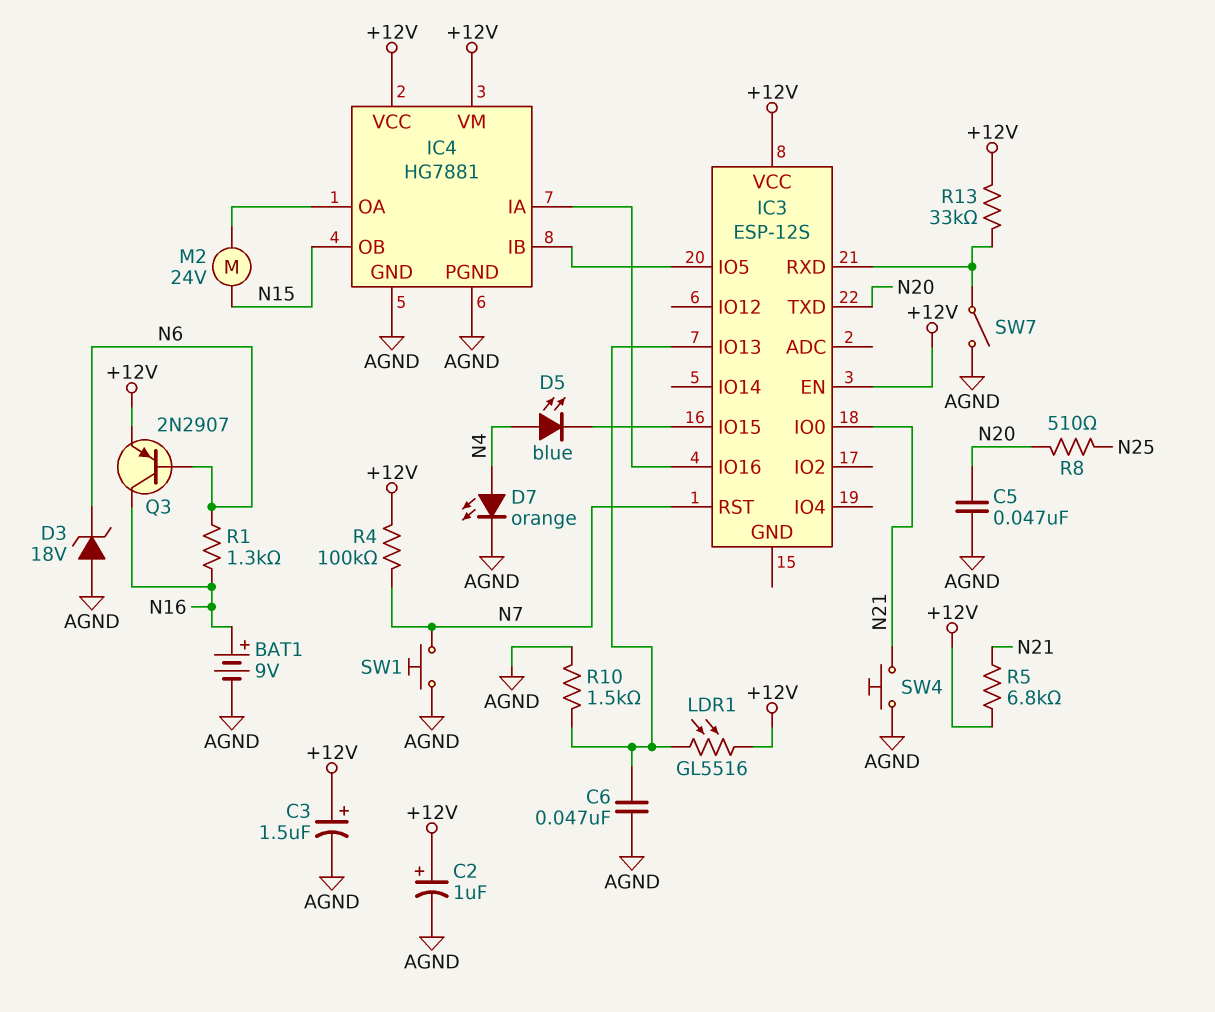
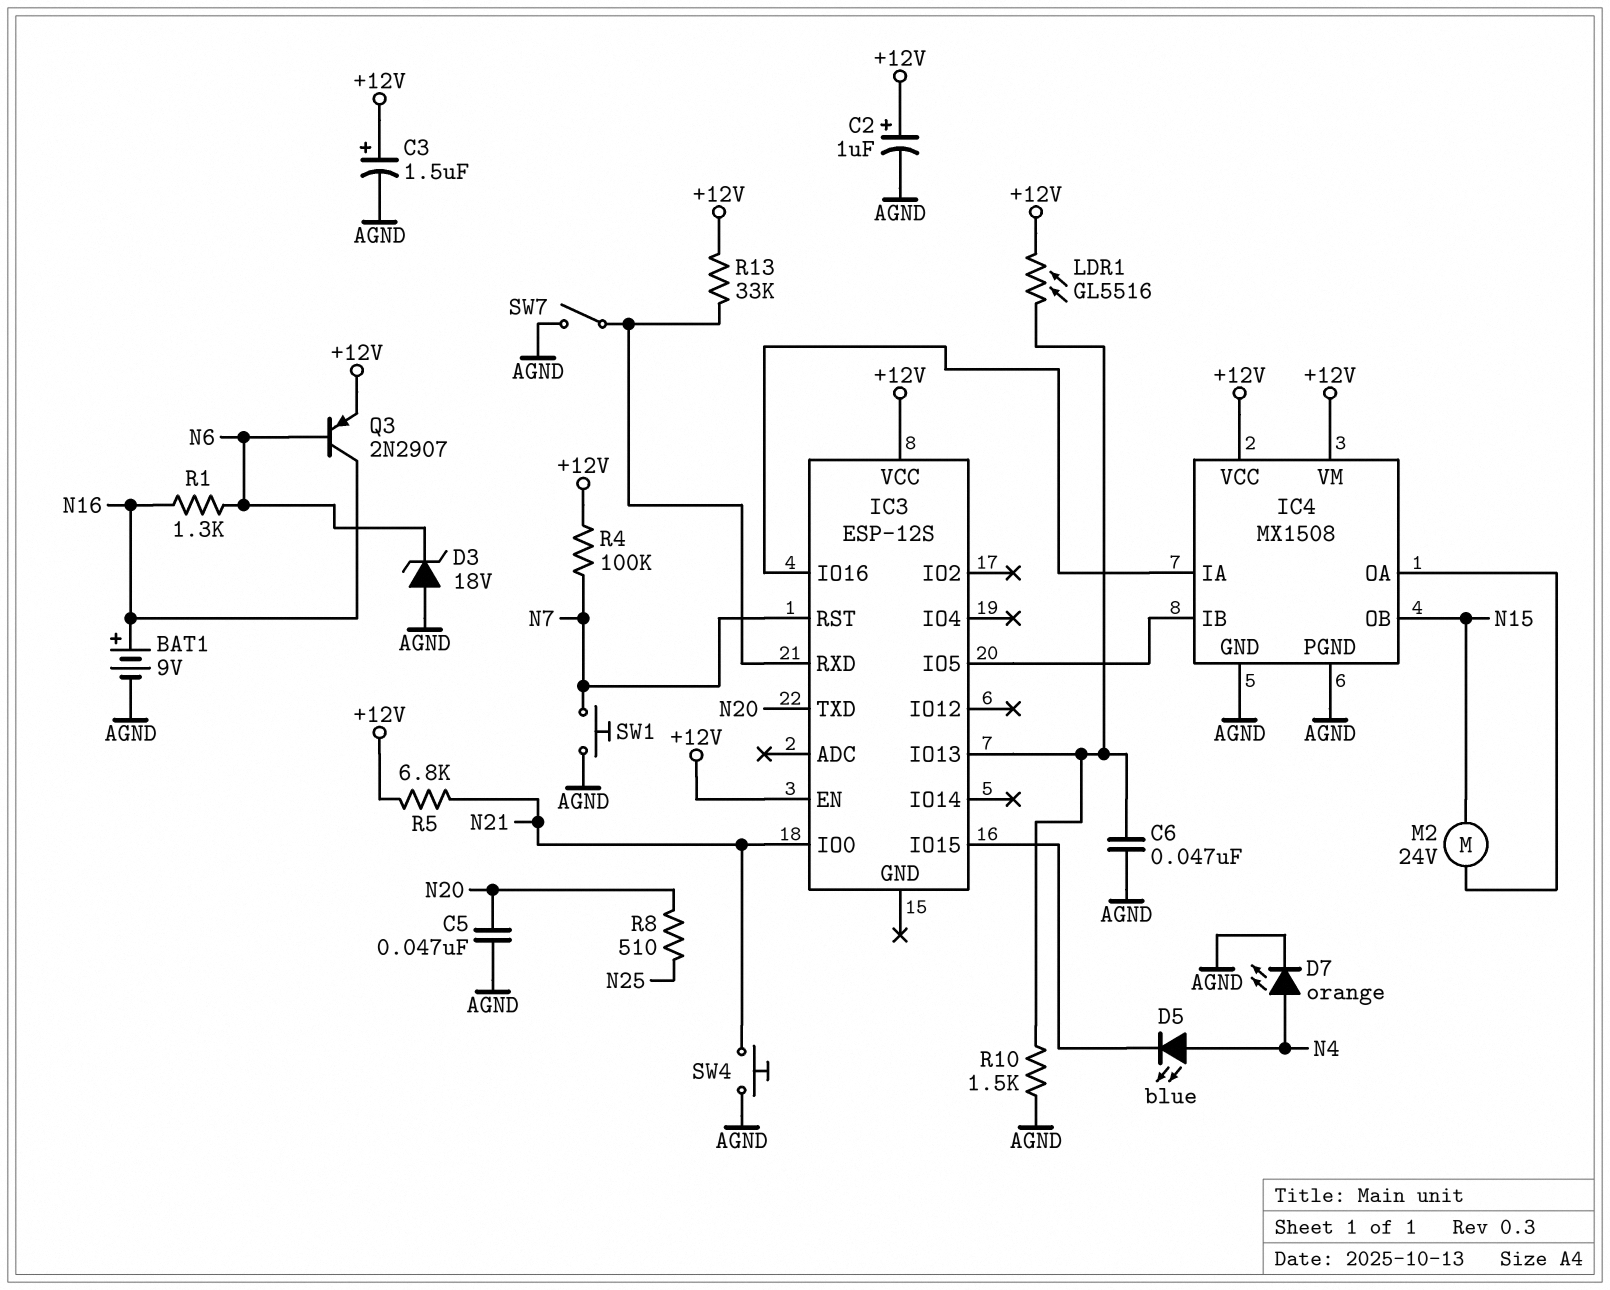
IC4: HG7881 -> MX1508

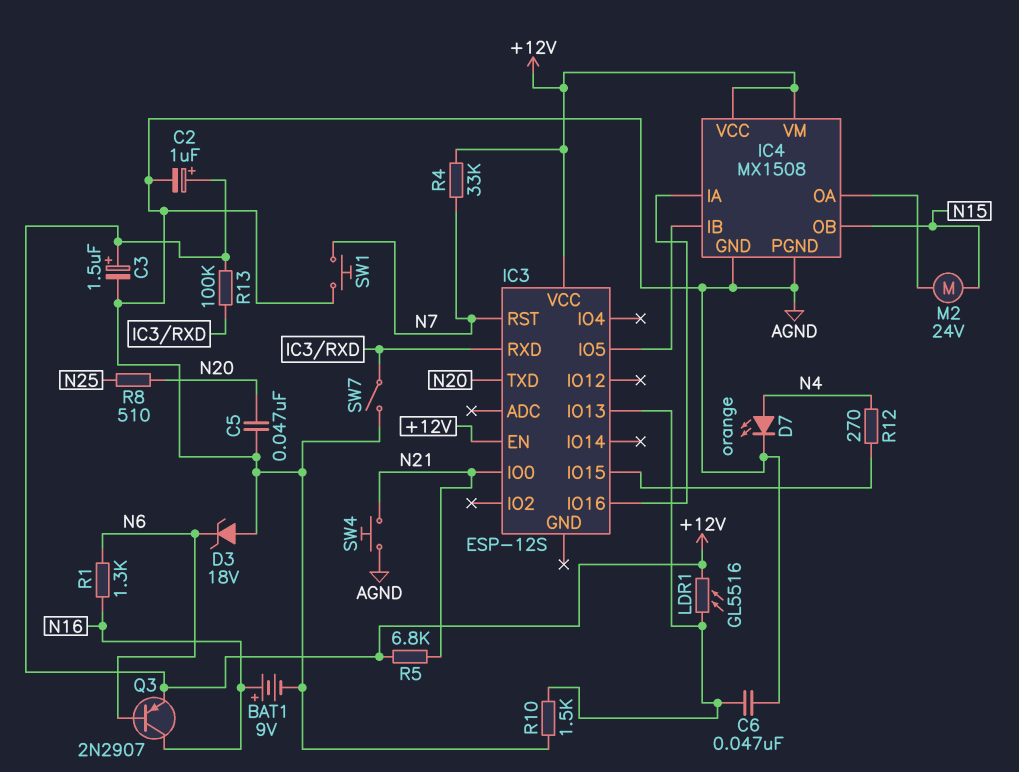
D5: LED blue (A N4, K IC3/IO15) -> none
R4: 100k (+12V, N7) -> 33k (+12V, N7)
R12: none -> 270 (IC3/IO15, N4)
R13: 33k (+12V, IC3/RXD) -> 100k (+12V, IC3/RXD)

